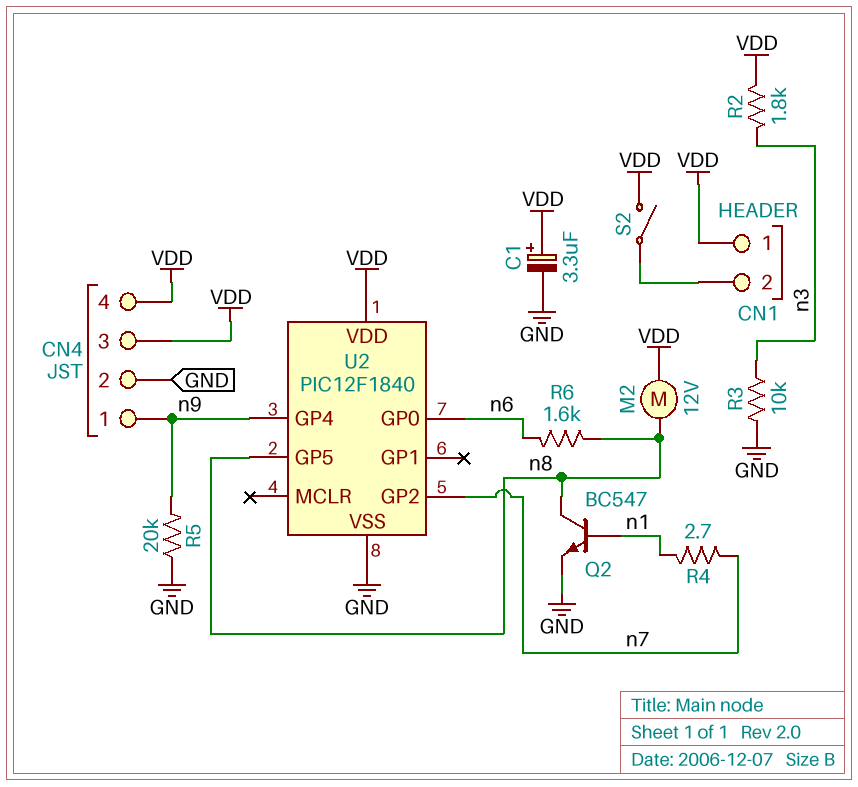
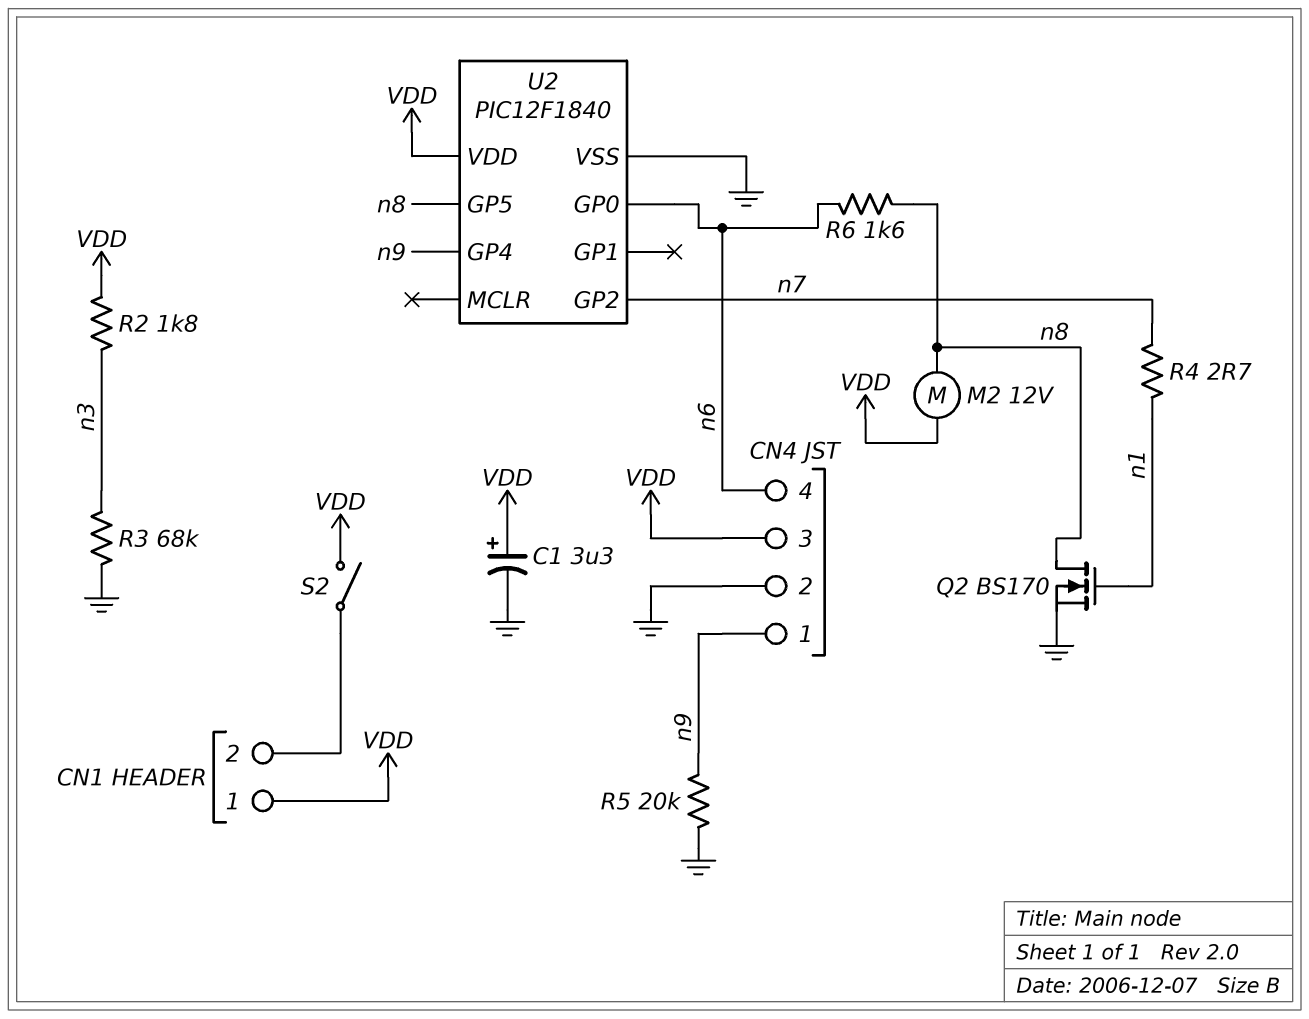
CN4 pin 4: VDD -> n6
Q2: NPN BC547 (B n1, C n8, E GND) -> NMOS BS170 (G n1, D n8, S GND)
R3: 10k (GND, n3) -> 68k (GND, n3)

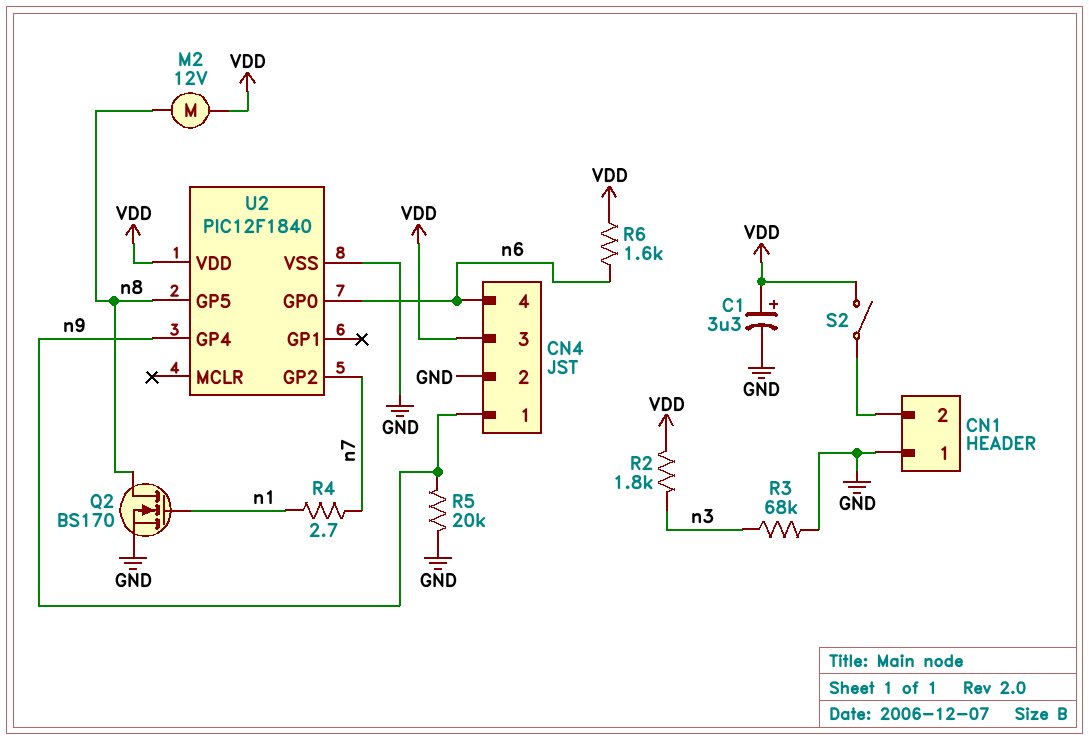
CN1 pin 1: VDD -> GND
R6: 1.6k (n6, n8) -> 1.6k (VDD, n6)

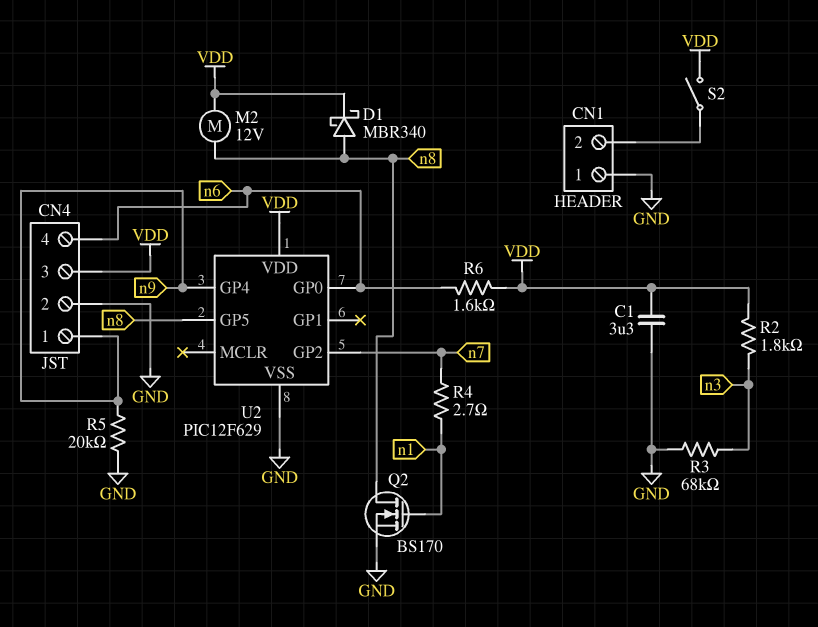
C1: 3.3uF (plus VDD, minus GND) -> 3.3uF (GND, VDD)
D1: none -> schottky MBR340 (A n8, K VDD)
U2: PIC12F1840 -> PIC12F629

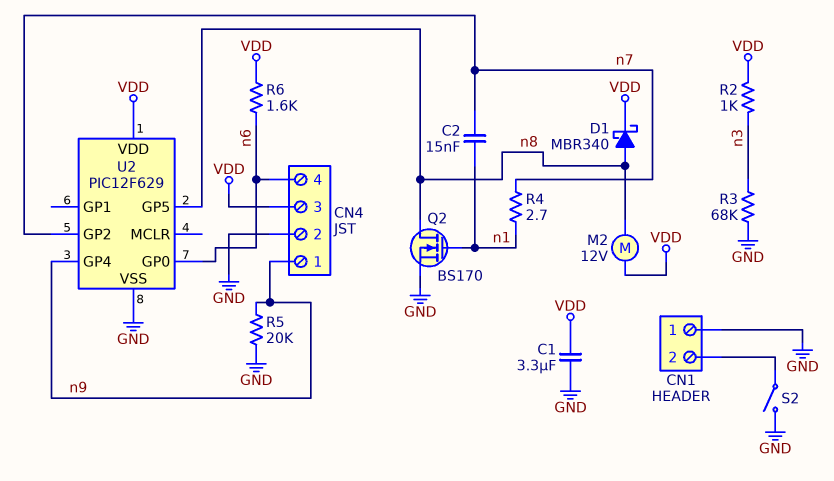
C2: none -> 15nF (n1, n7)
R2: 1.8k (VDD, n3) -> 1k (VDD, n3)
S2: switch (CN1/2, VDD) -> switch (CN1/2, GND)

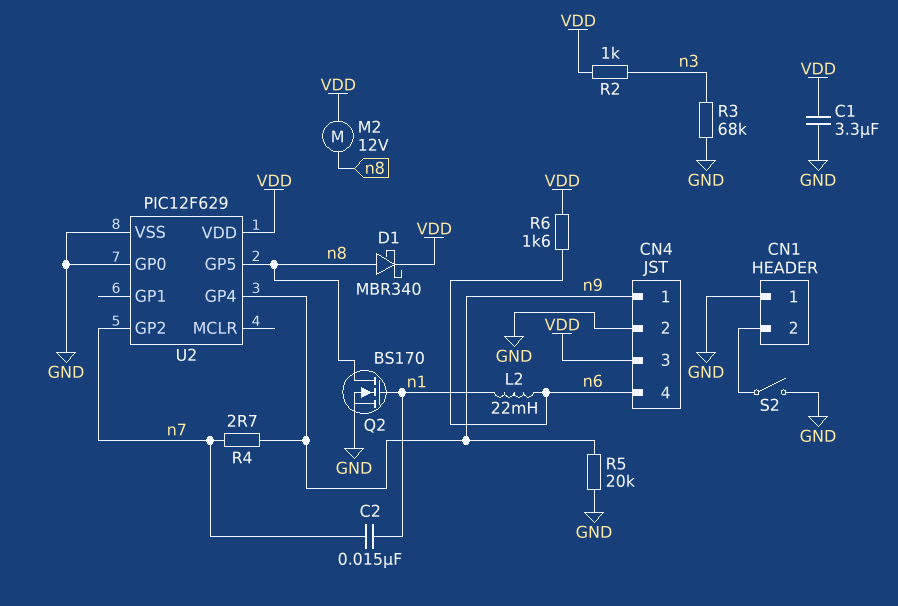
L2: none -> 22mH (n1, n6)
R4: 2.7 (n1, n7) -> 2.7 (n7, n9)
U2 pin GP0: n6 -> GND

